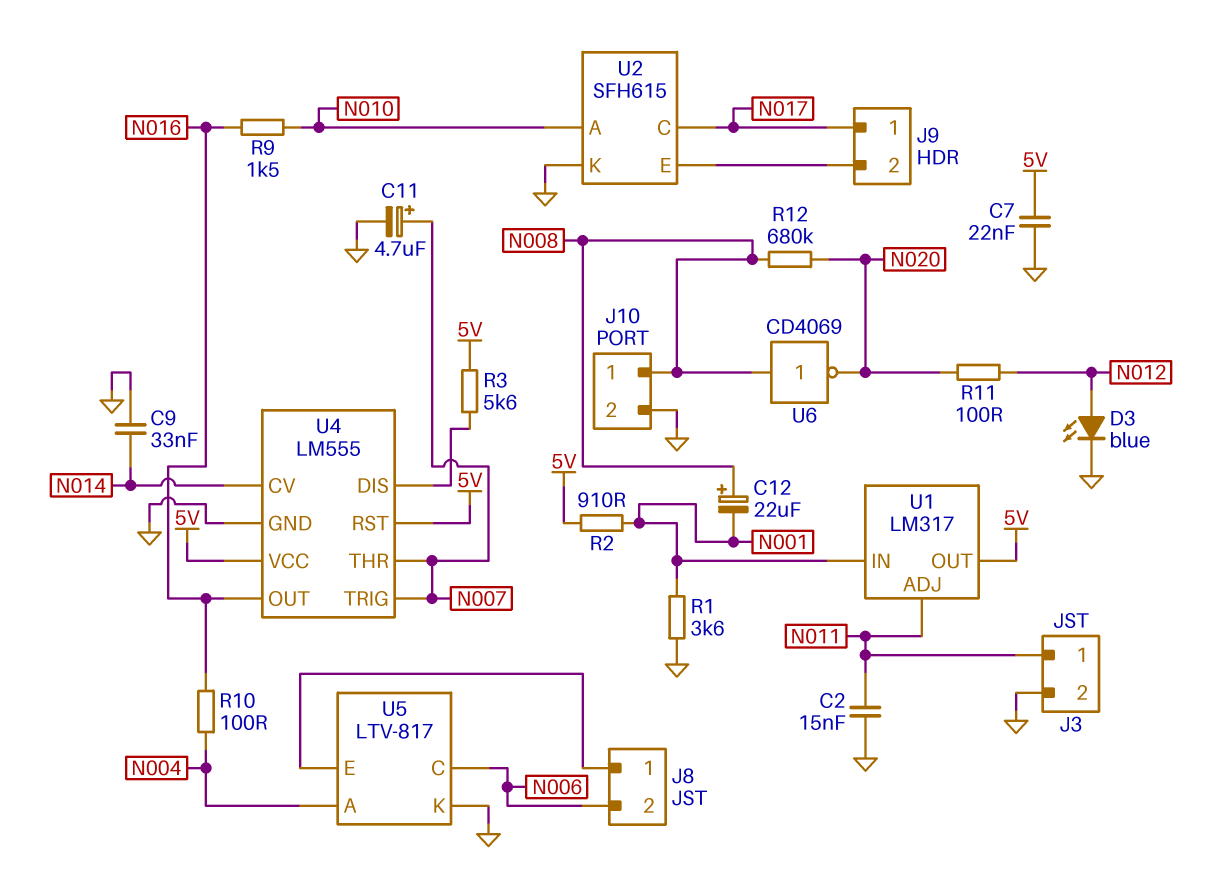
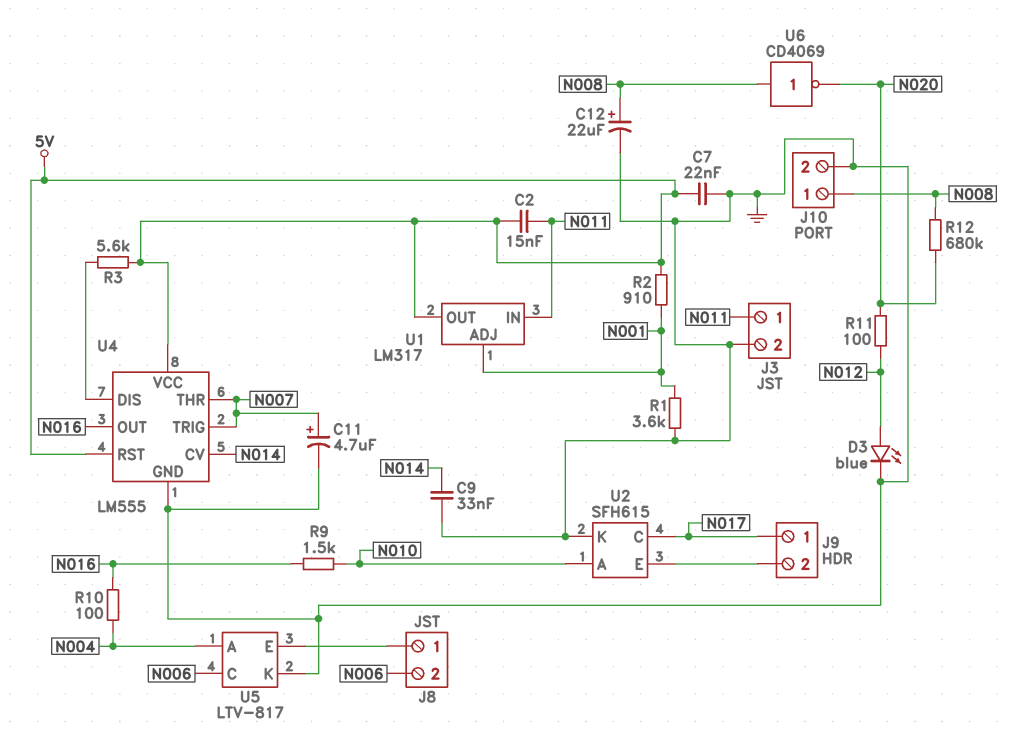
C2: 15nF (GND, N011) -> 15nF (5V, N011)
C12: 22uF (plus N008, minus N001) -> 22uF (plus N008, minus GND)
U1 pin ADJ: N011 -> N001
U1 pin IN: N001 -> N011

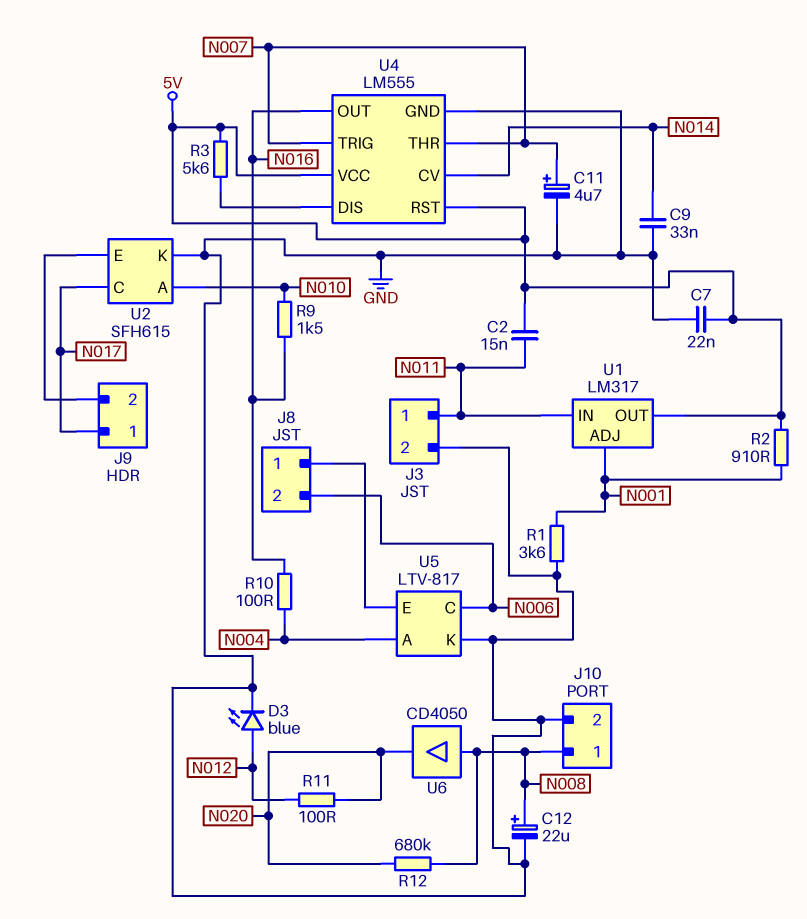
U6: NOT CD4069 (in N008, out N020) -> buffer CD4050 (in N008, out N020)

